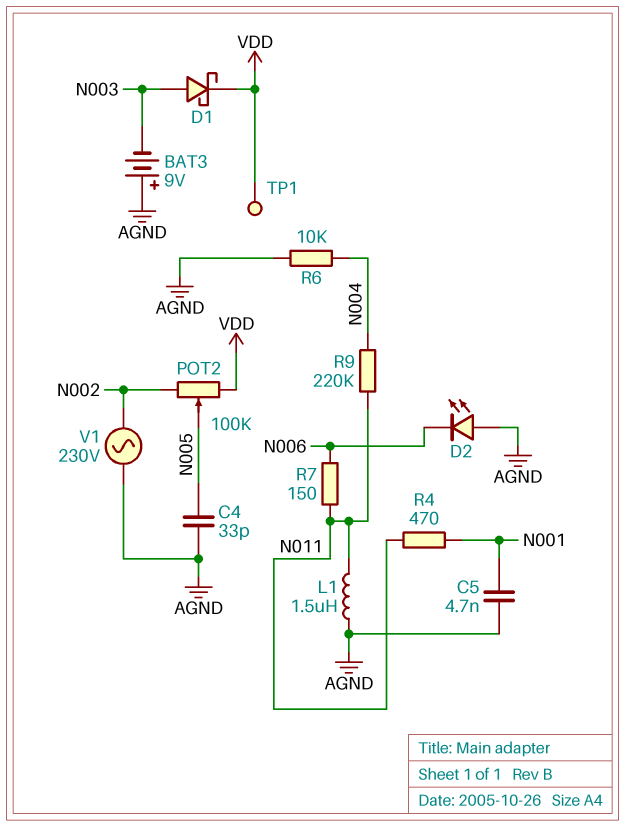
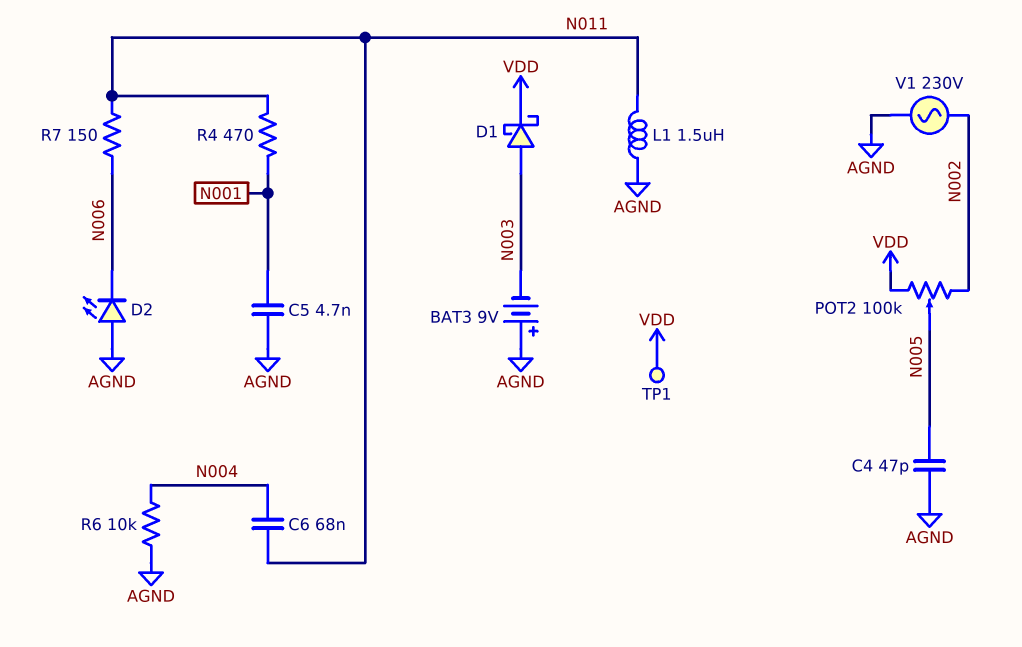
C4: 33pF (AGND, N005) -> 47pF (AGND, N005)
C6: none -> 68nF (N004, N011)
R9: 220k (N004, N011) -> none

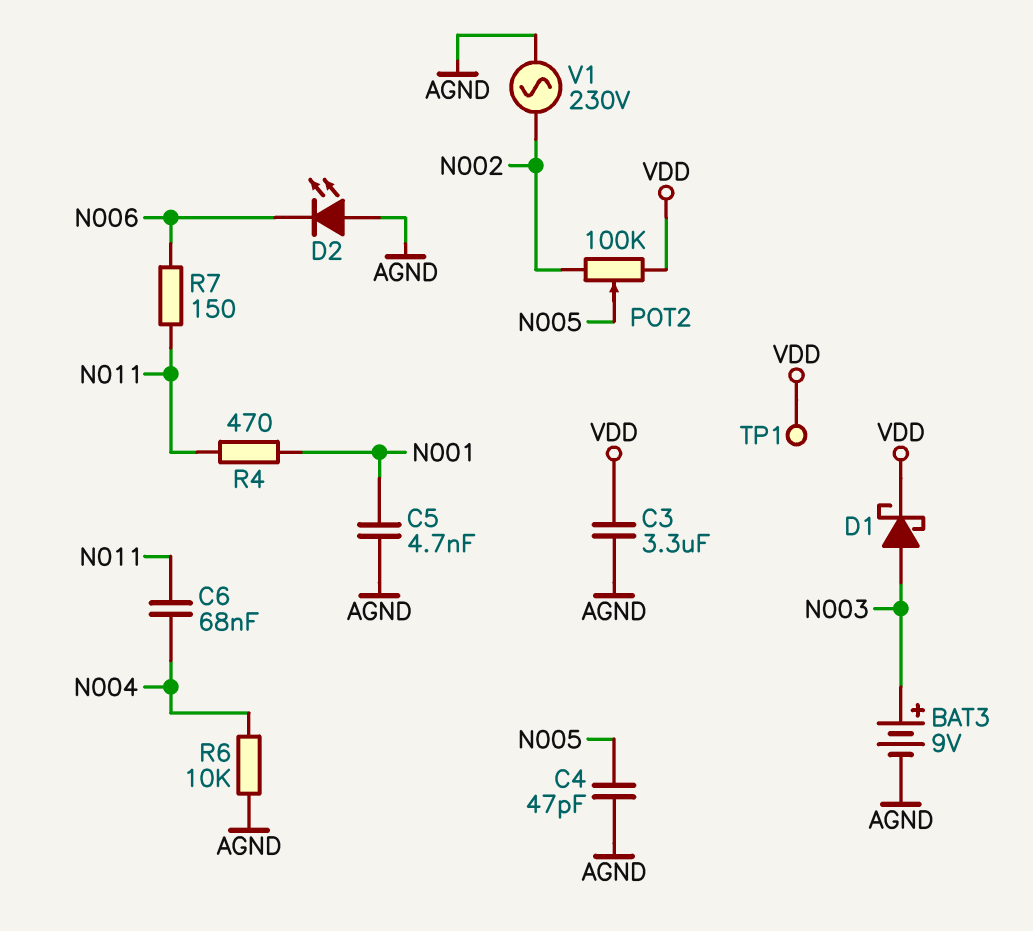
BAT3: 9V (plus AGND, minus N003) -> 9V (plus N003, minus AGND)
C3: none -> 3.3uF (AGND, VDD)
L1: 1.5uH (AGND, N011) -> none

